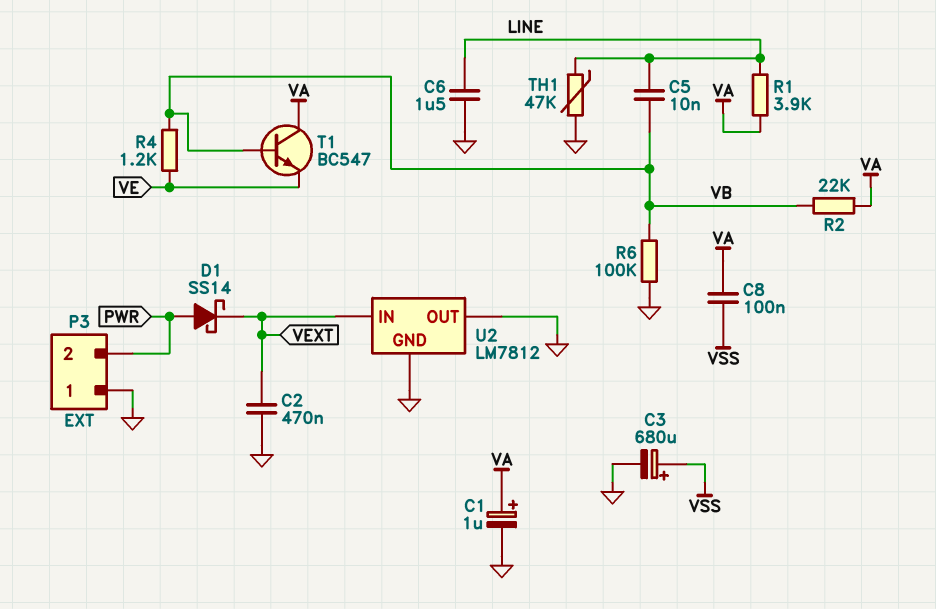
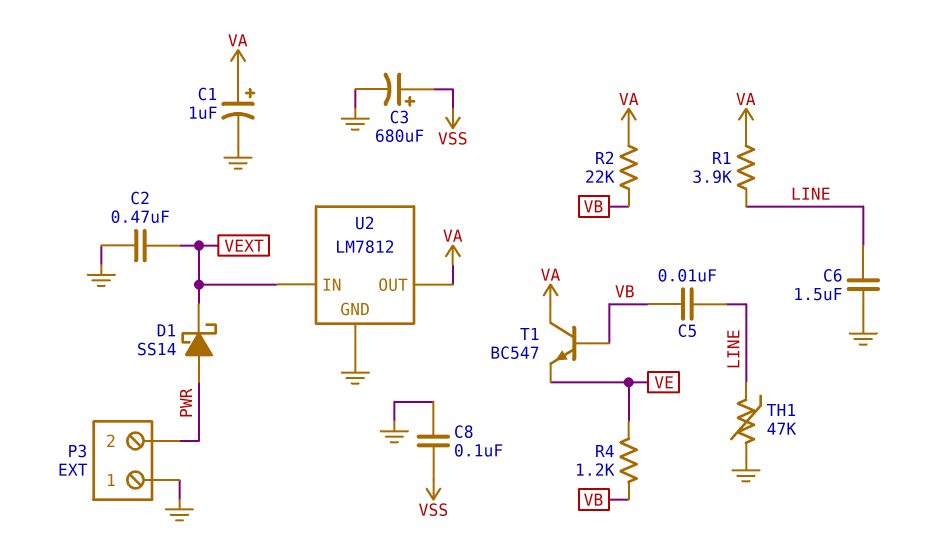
C8: 100nF (VA, VSS) -> 100nF (GND, VSS)
R6: 100k (GND, VB) -> none
U2 pin OUT: GND -> VA

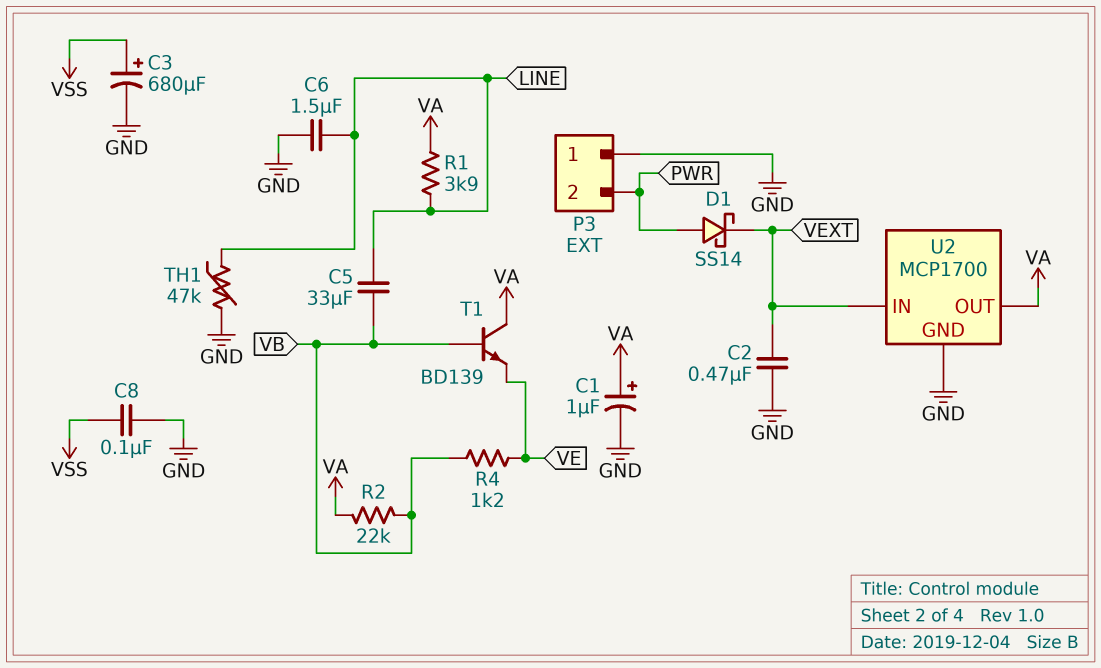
C5: 10nF (LINE, VB) -> 33uF (LINE, VB)
T1: NPN BC547 (B VB, C VA, E VE) -> NPN BD139 (B VB, C VA, E VE)
U2: LM7812 -> MCP1700

